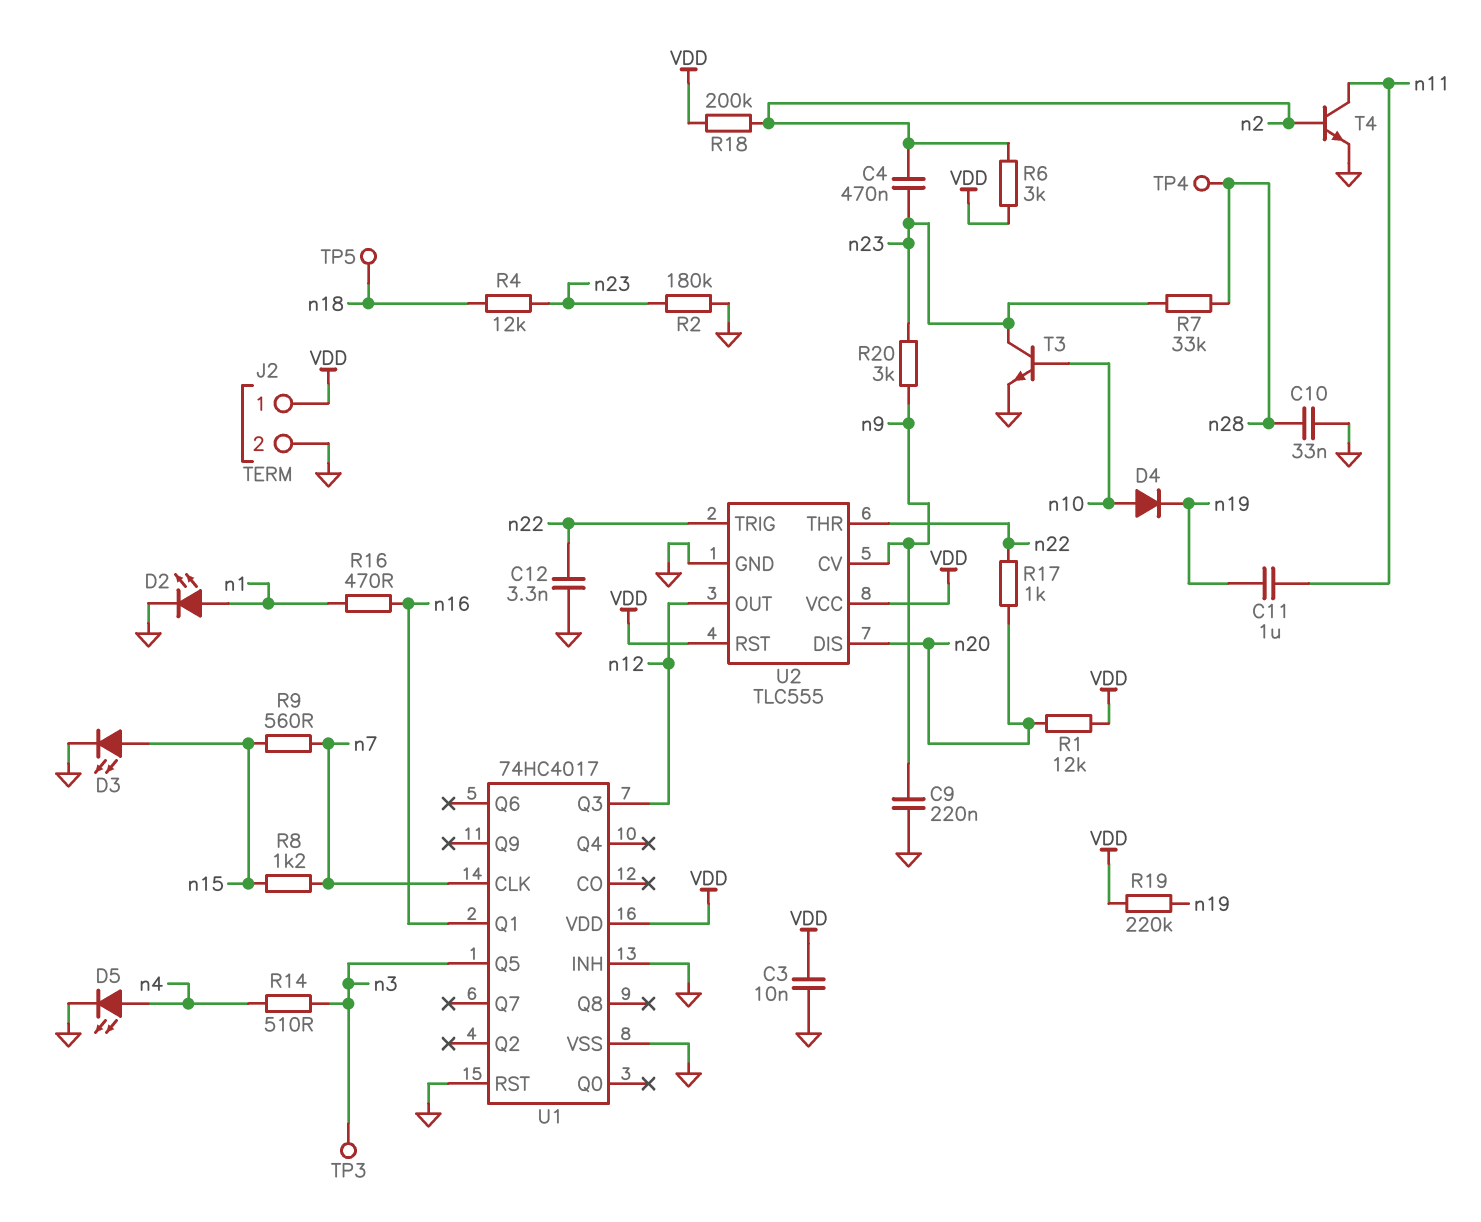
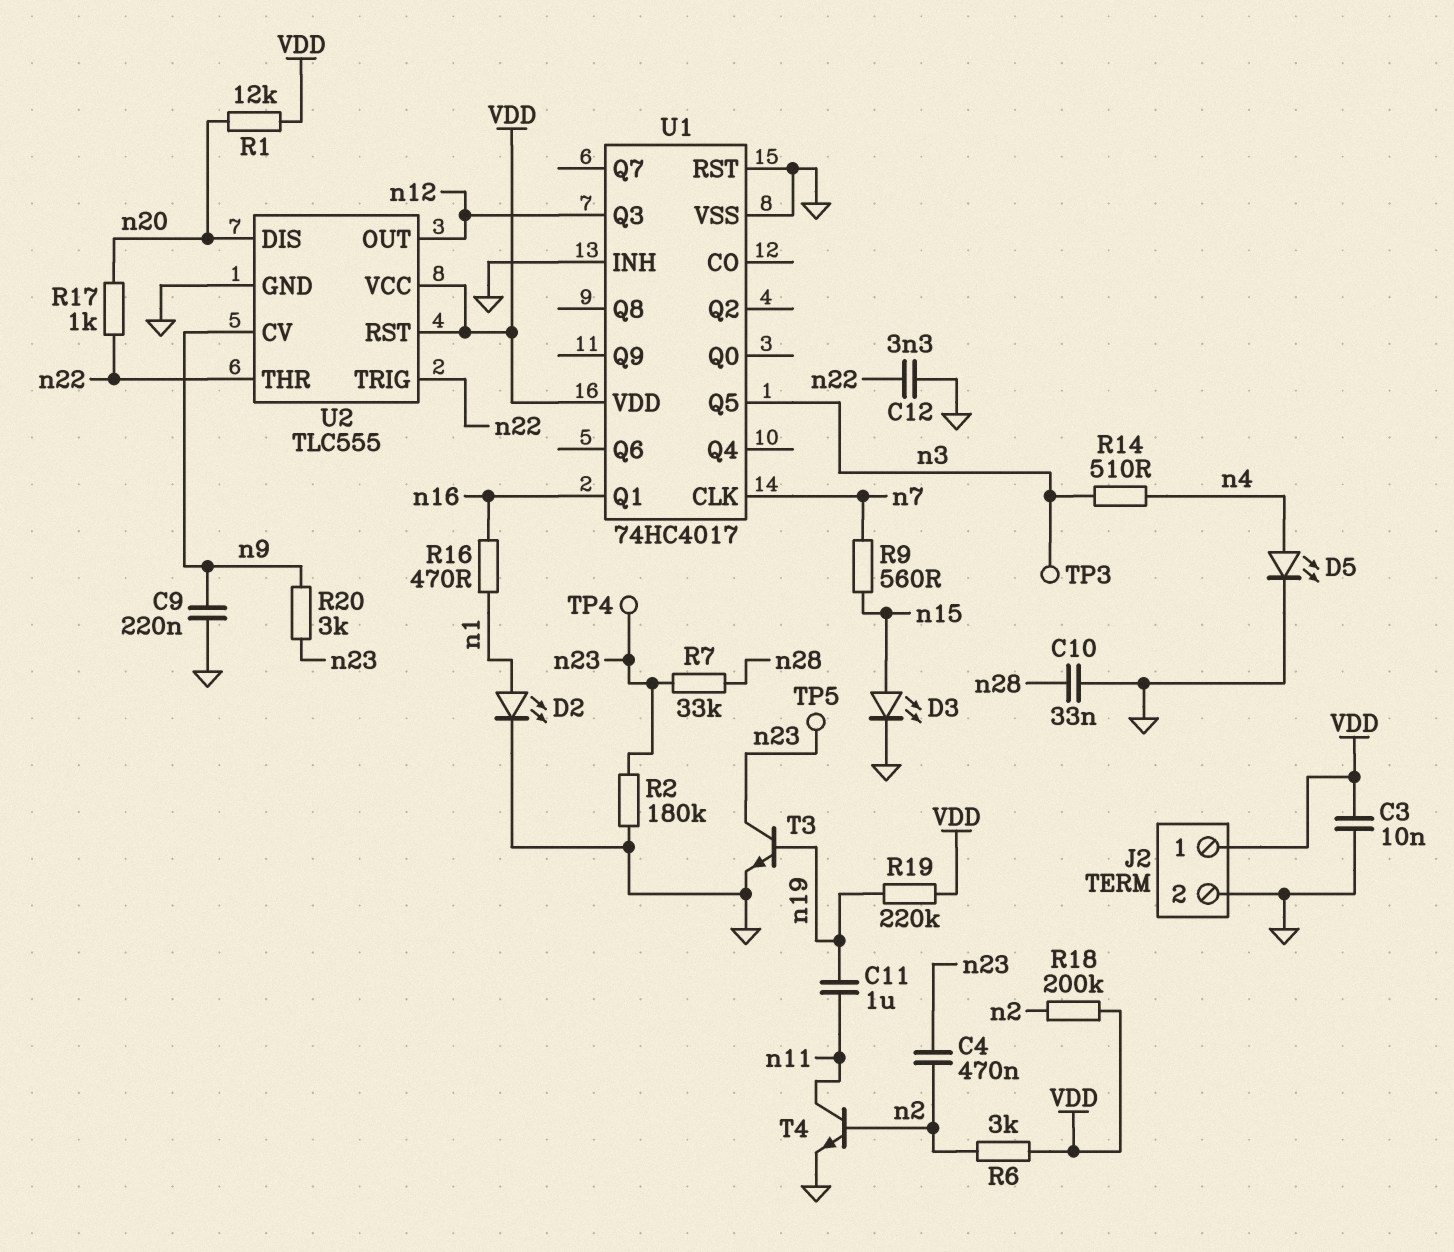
D4: diode (A n10, K n19) -> none
R4: 12k (n18, n23) -> none
R8: 1.2k (n7, n15) -> none
T3: NPN (B n10, C n23, E GND) -> NPN (B n19, C n23, E GND)
TP4: test point (n28) -> test point (n23)
TP5: test point (n18) -> test point (n23)

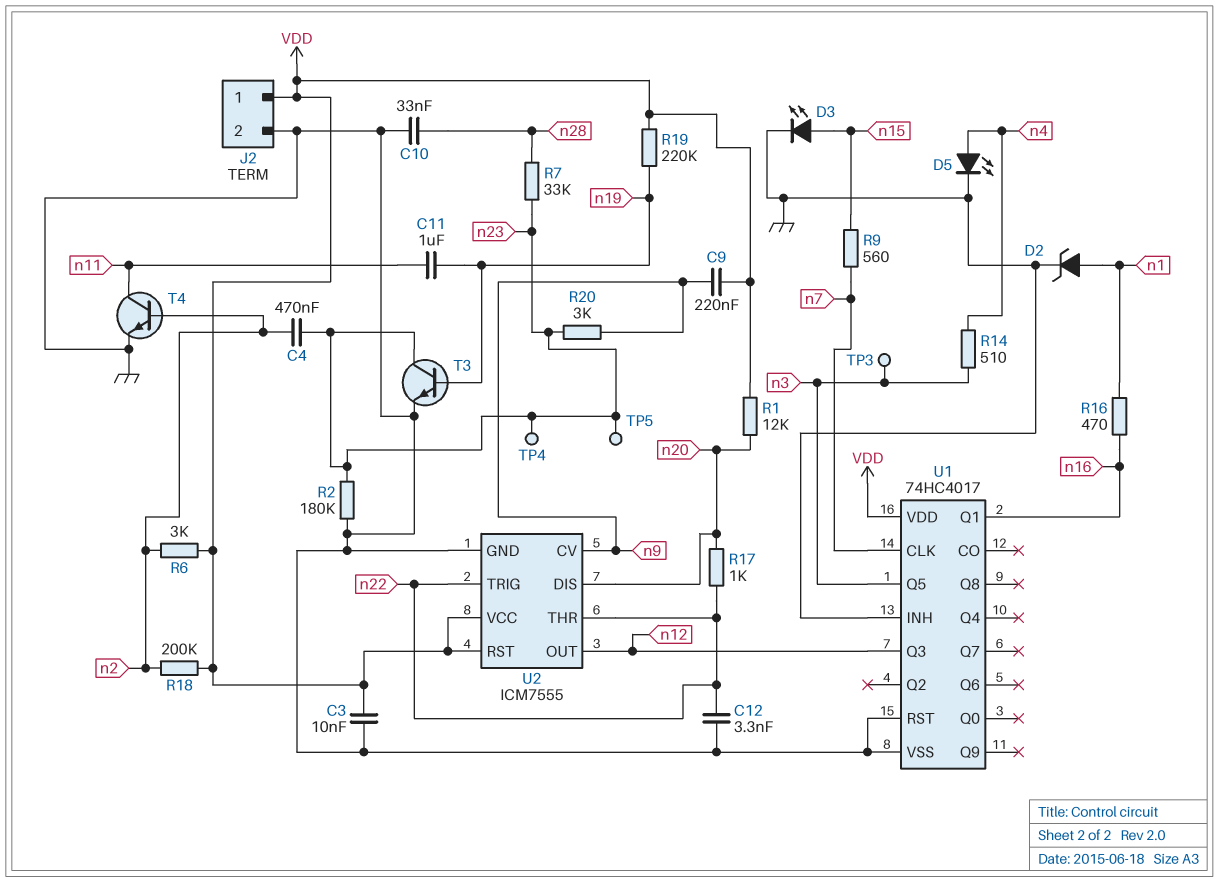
C9: 220nF (GND, n9) -> 220nF (VDD, n9)
D2: LED (A n1, K GND) -> zener (A n1, K GND)
U2: TLC555 -> ICM7555

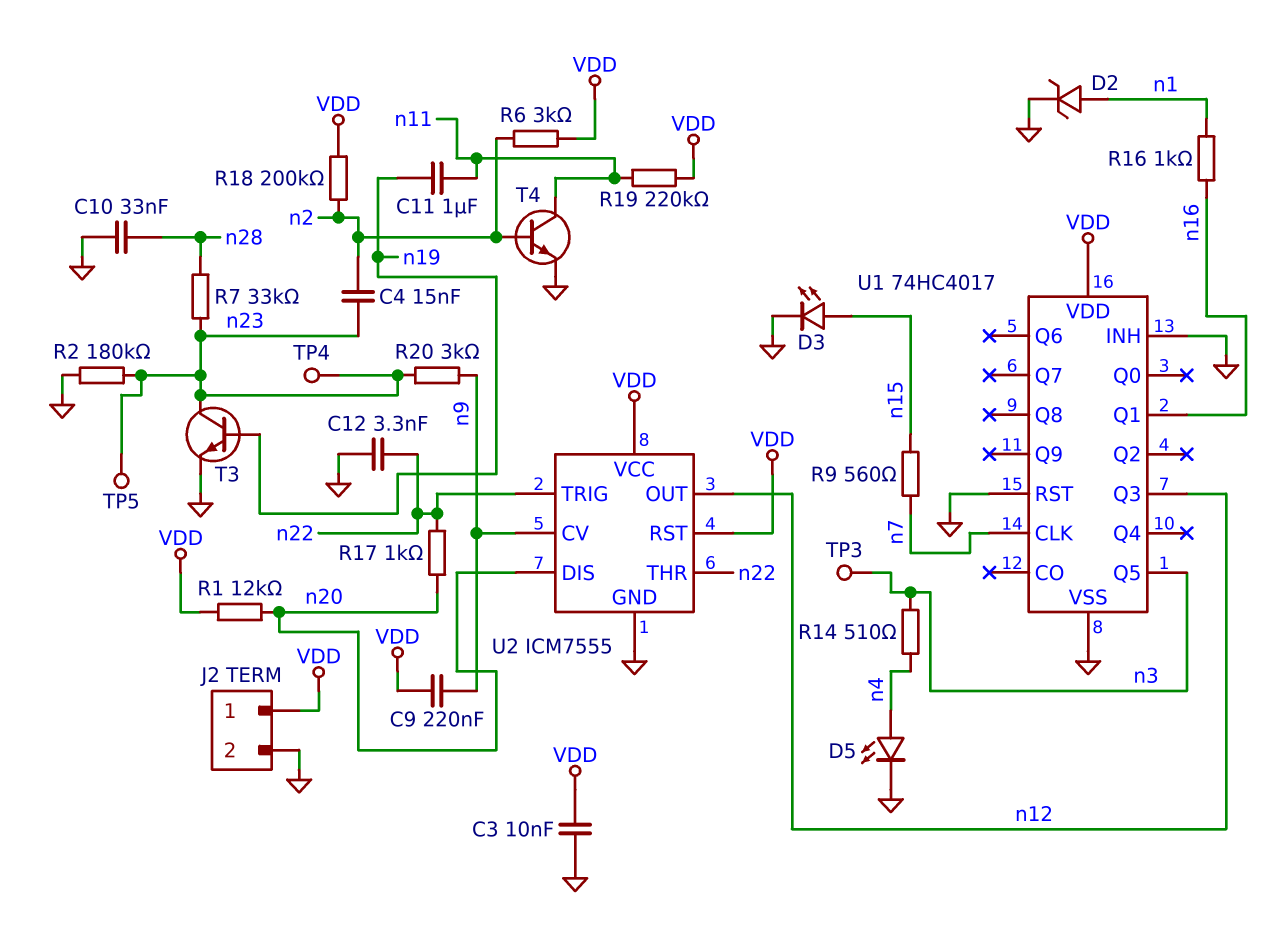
C4: 470nF (n2, n23) -> 15nF (n2, n23)
R16: 470 (n1, n16) -> 1k (n1, n16)
R19: 220k (VDD, n19) -> 220k (VDD, n11)

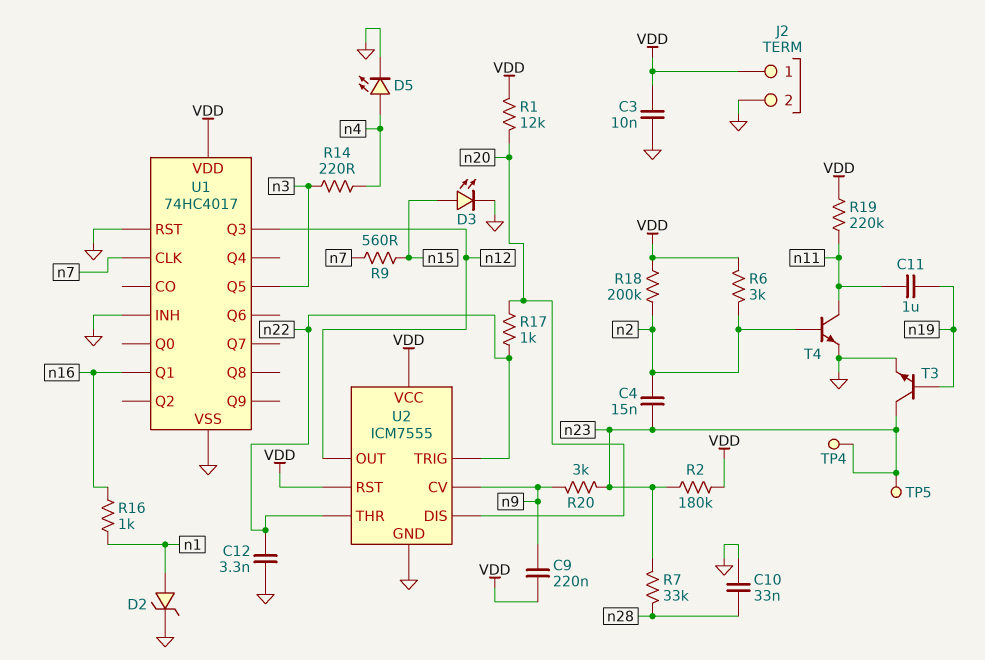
R2: 180k (GND, n23) -> 180k (VDD, n23)
R14: 510 (n3, n4) -> 220 (n3, n4)
TP3: test point (n3) -> none

